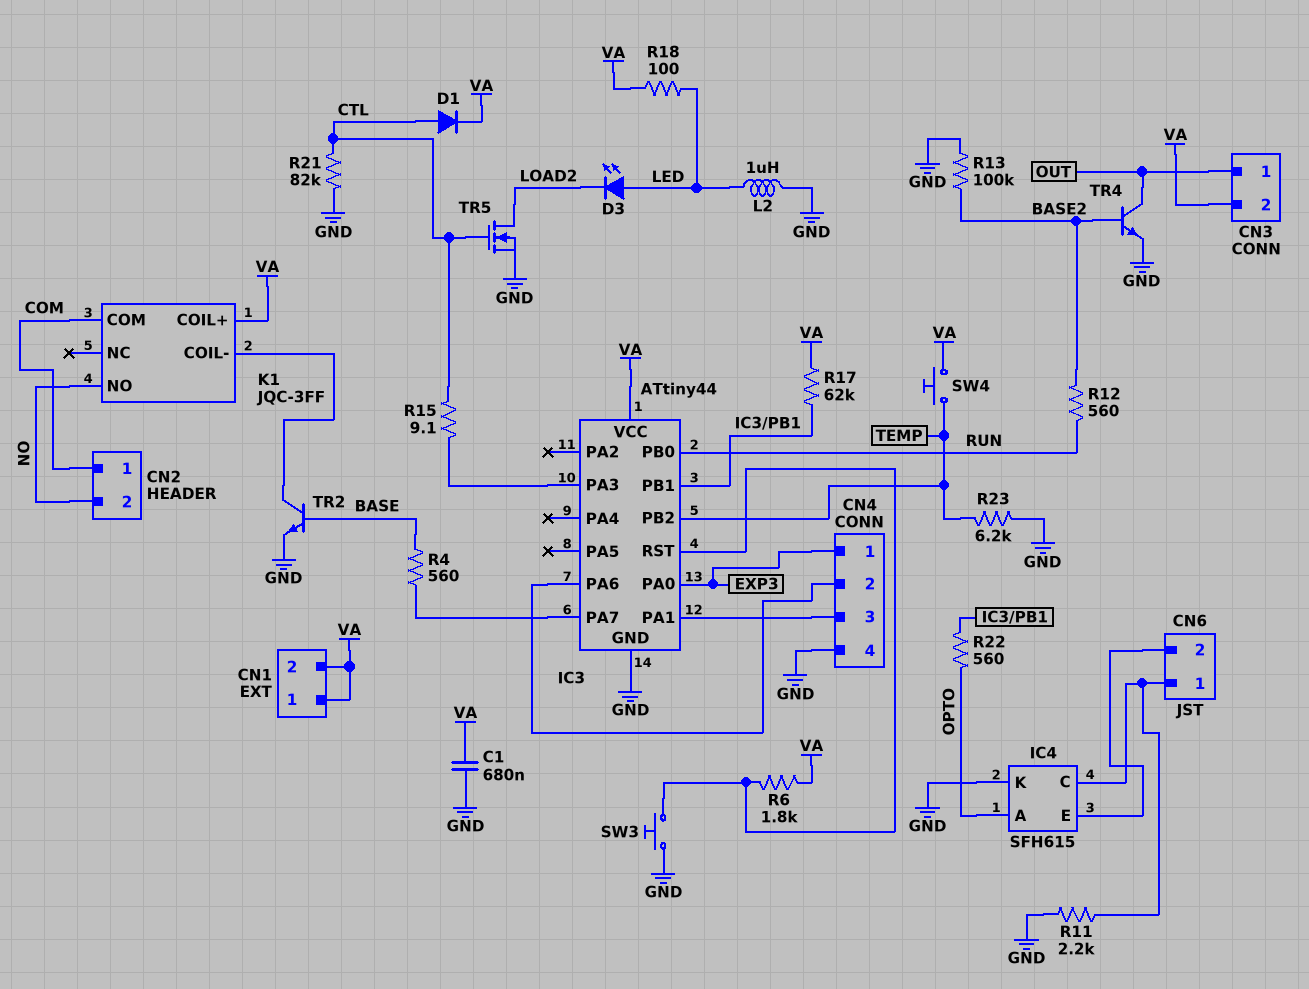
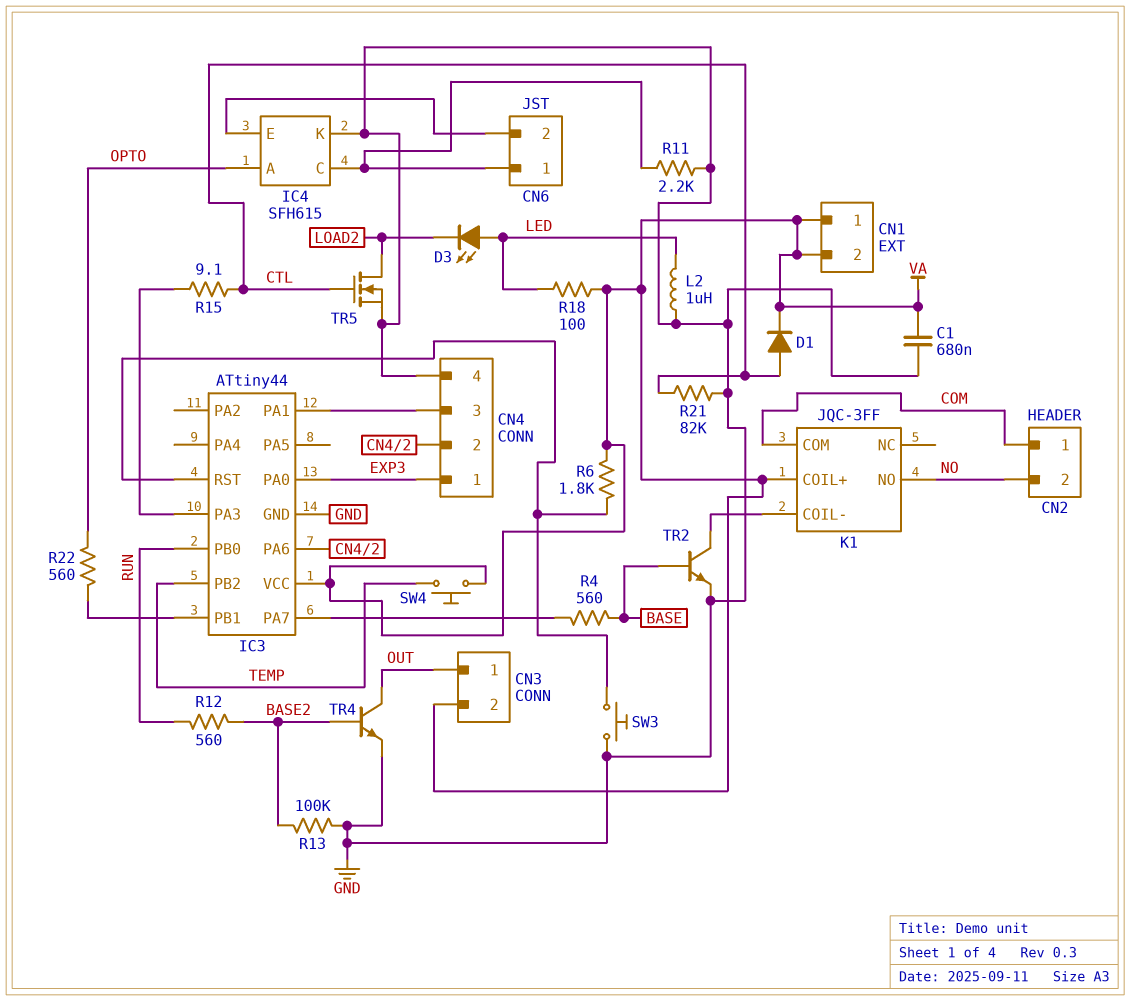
R17: 62k (IC3/PB1, VA) -> none
R23: 6.2k (GND, TEMP) -> none

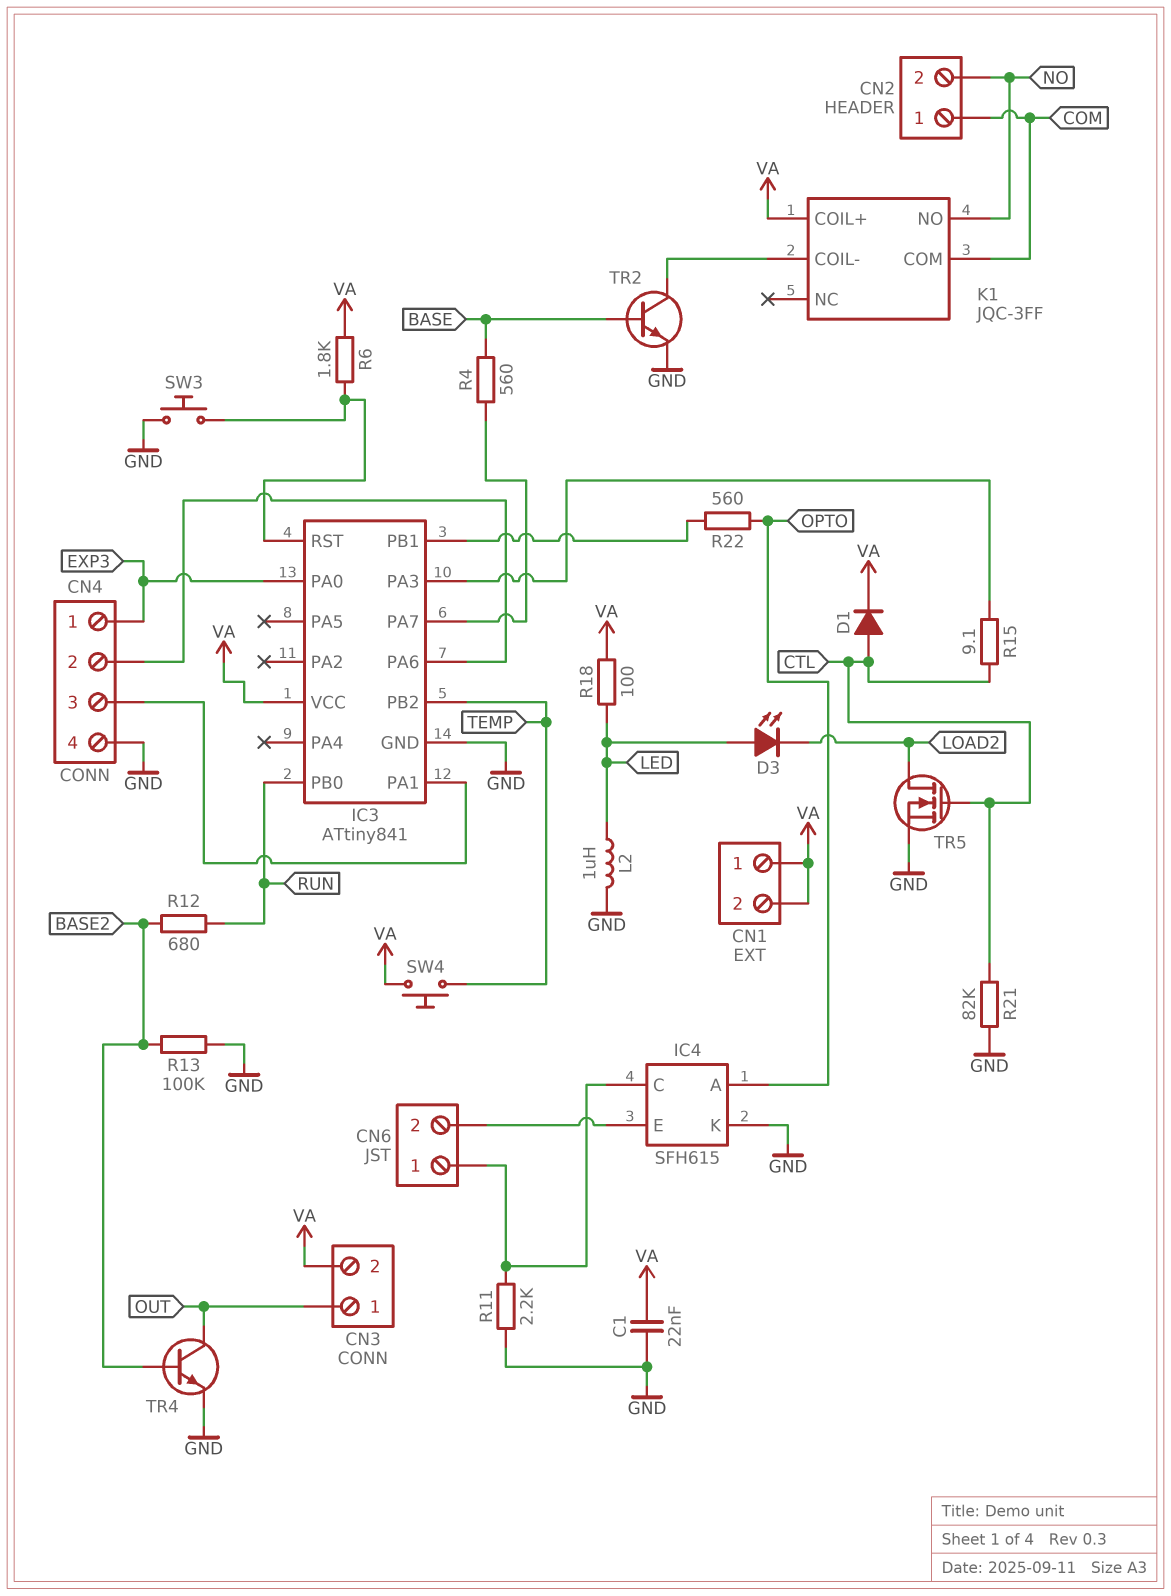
C1: 680nF (GND, VA) -> 22nF (GND, VA)
IC3: ATtiny44 -> ATtiny841
R12: 560 (BASE2, RUN) -> 680 (BASE2, RUN)

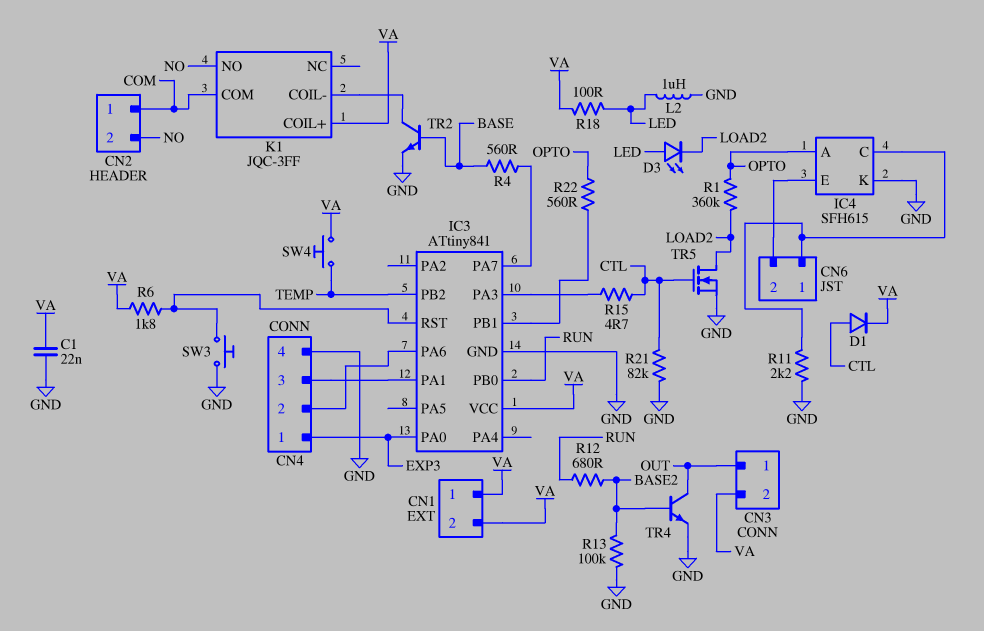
R1: none -> 360k (LOAD2, OPTO)
R15: 9.1 (CTL, IC3/PA3) -> 4.7 (CTL, IC3/PA3)

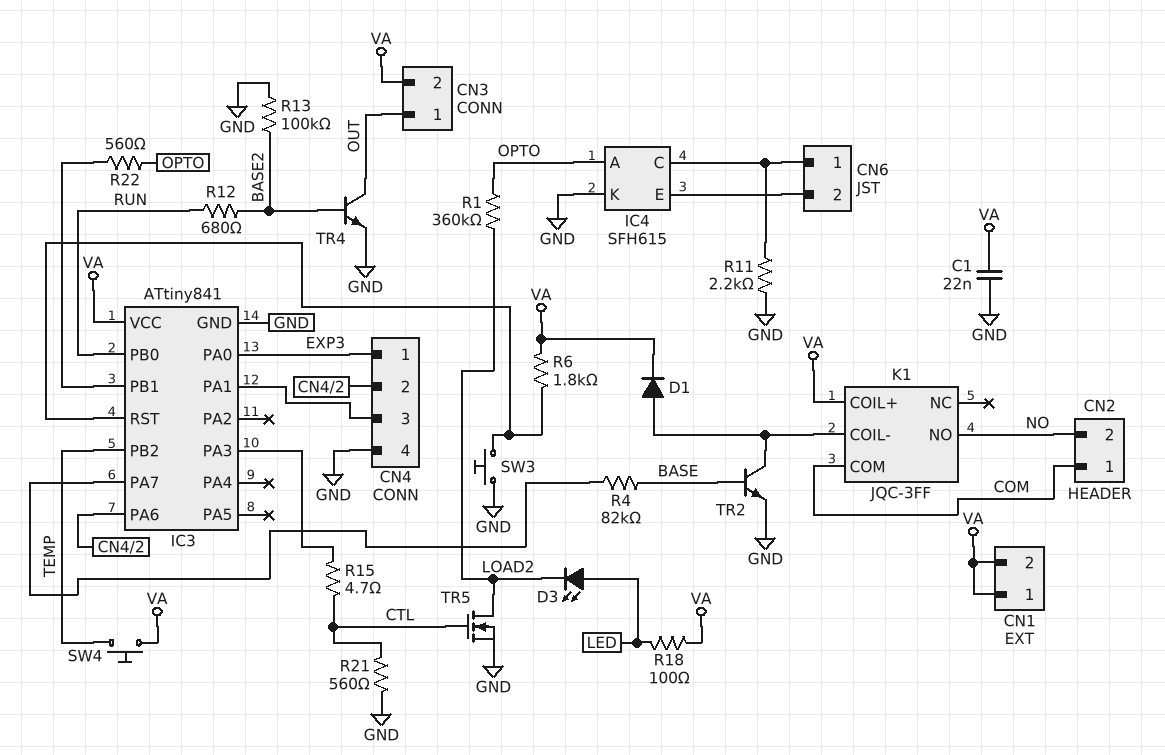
D1: diode (A CTL, K VA) -> diode (A K1/COIL-, K VA)
L2: 1uH (GND, LED) -> none
R4: 560 (BASE, IC3/PA7) -> 82k (BASE, IC3/PA7)
R21: 82k (CTL, GND) -> 560 (CTL, GND)

